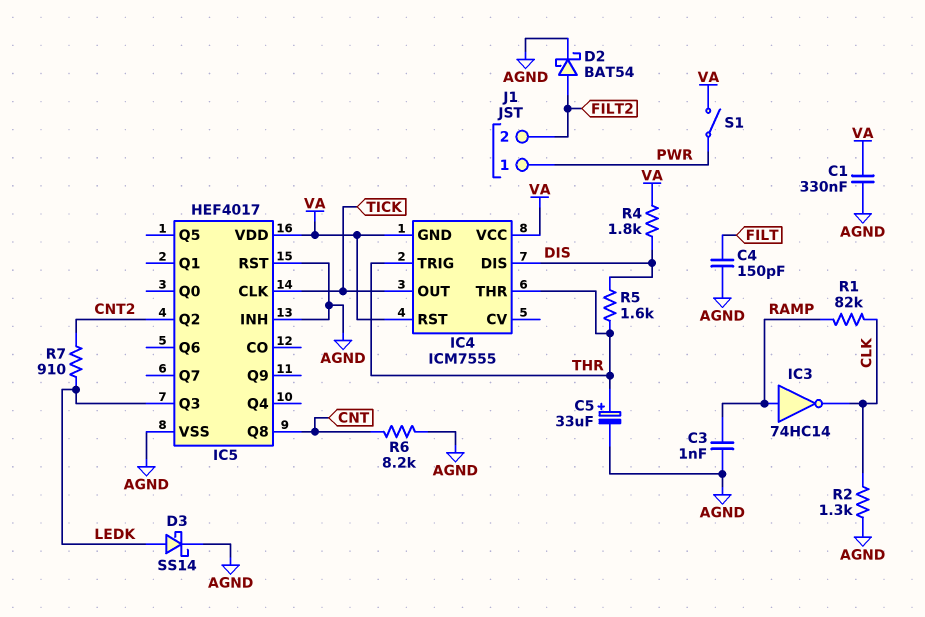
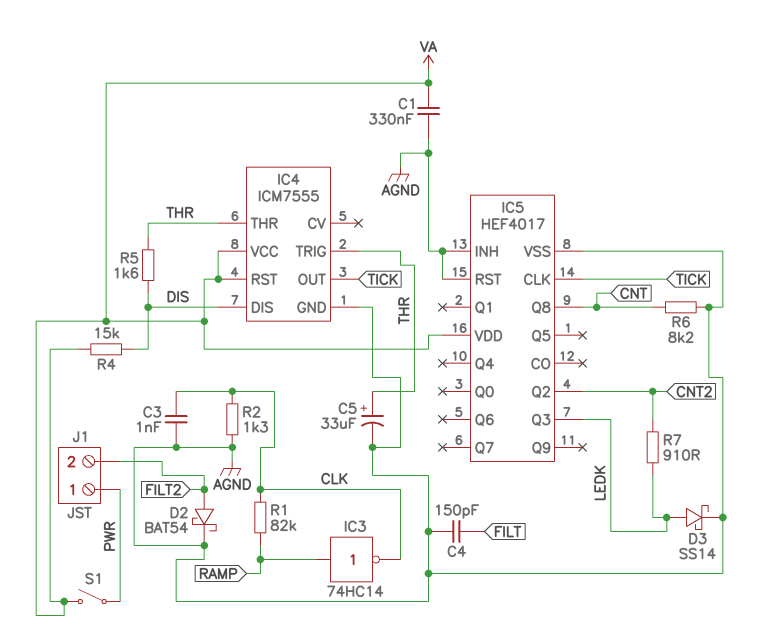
C3: 1nF (AGND, RAMP) -> 1nF (AGND, CLK)
IC4 pin GND: VA -> AGND
R4: 1.8k (DIS, VA) -> 15k (DIS, VA)

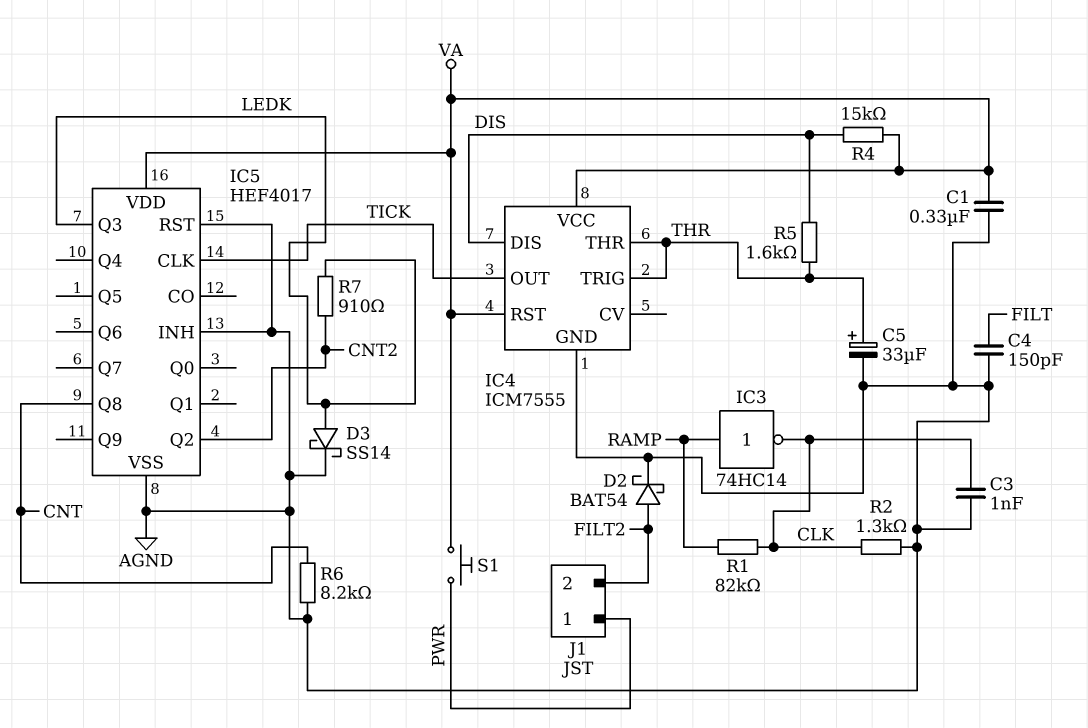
S1: switch (PWR, VA) -> button (PWR, VA)

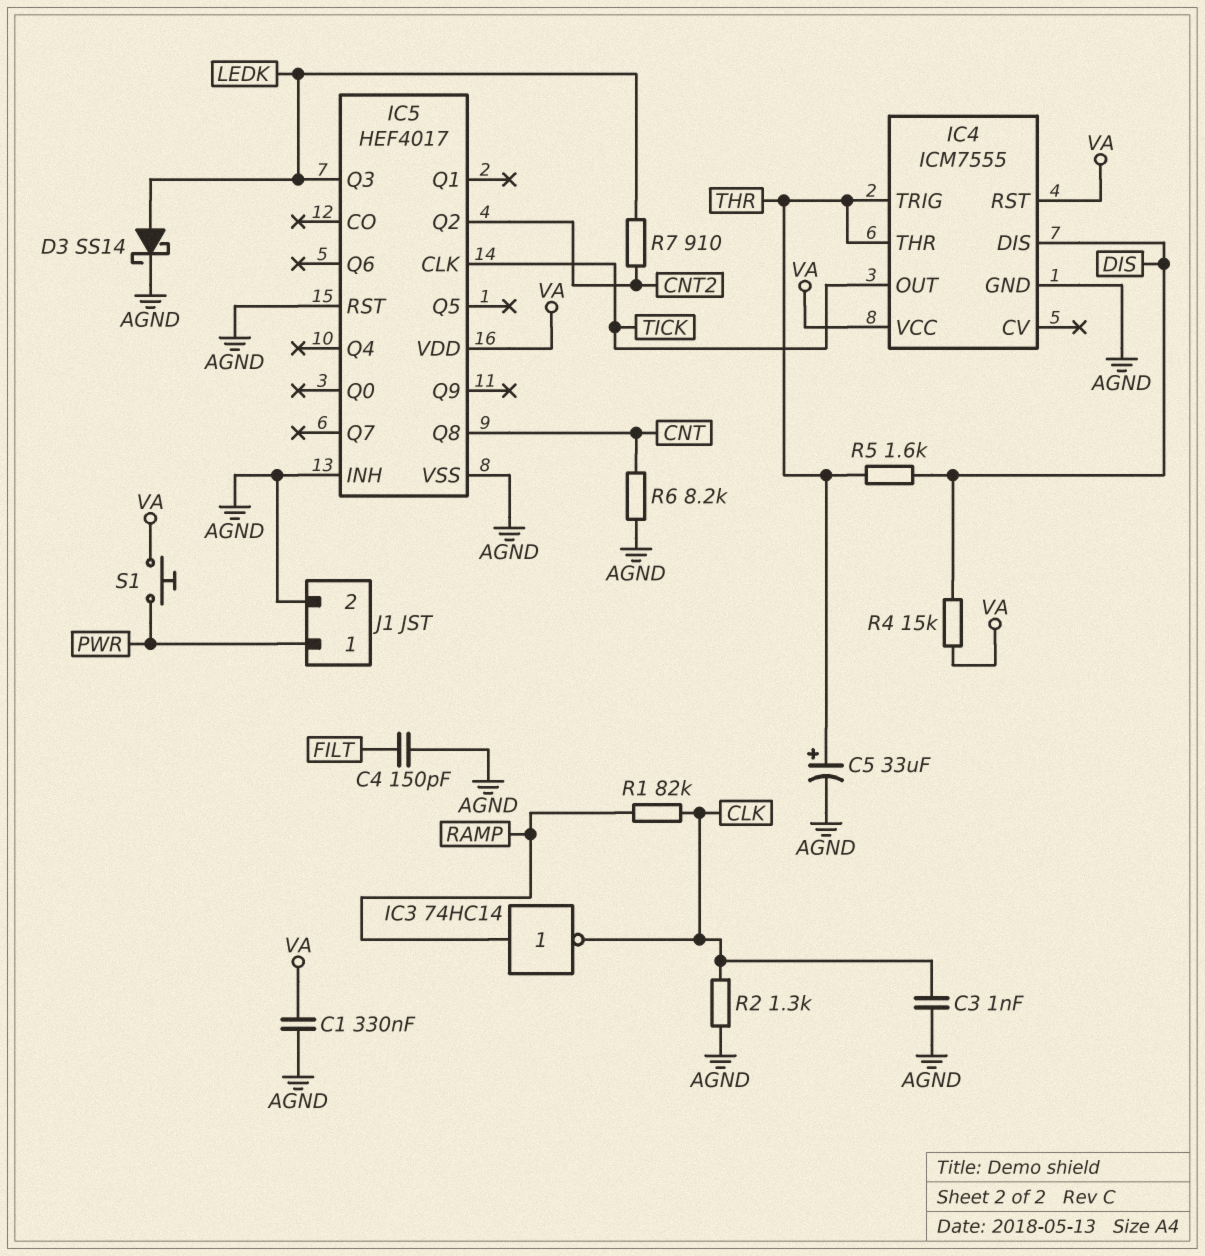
D2: schottky BAT54 (A FILT2, K AGND) -> none
J1 pin 2: FILT2 -> AGND

